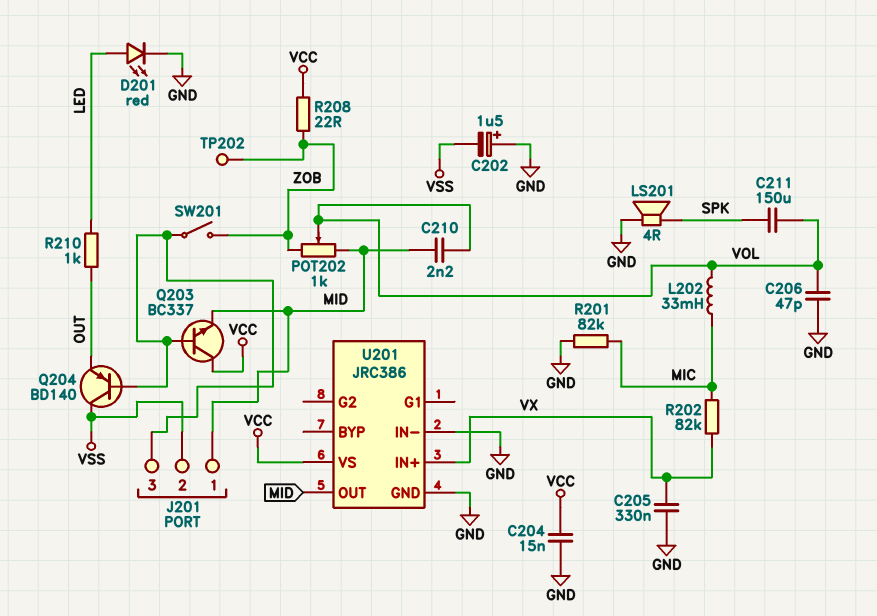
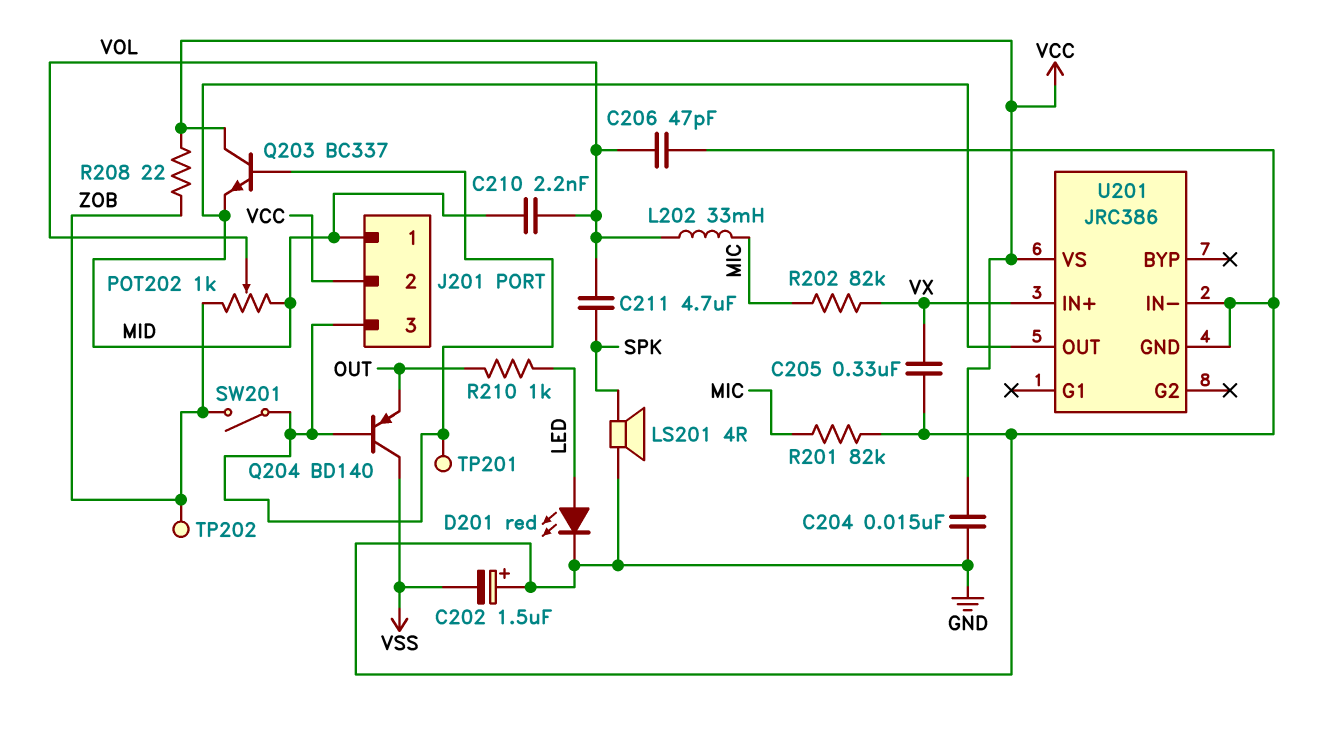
C211: 150uF (SPK, VOL) -> 4.7uF (SPK, VOL)
J201 pin 2: VSS -> VCC
TP201: none -> test point (J201/3)

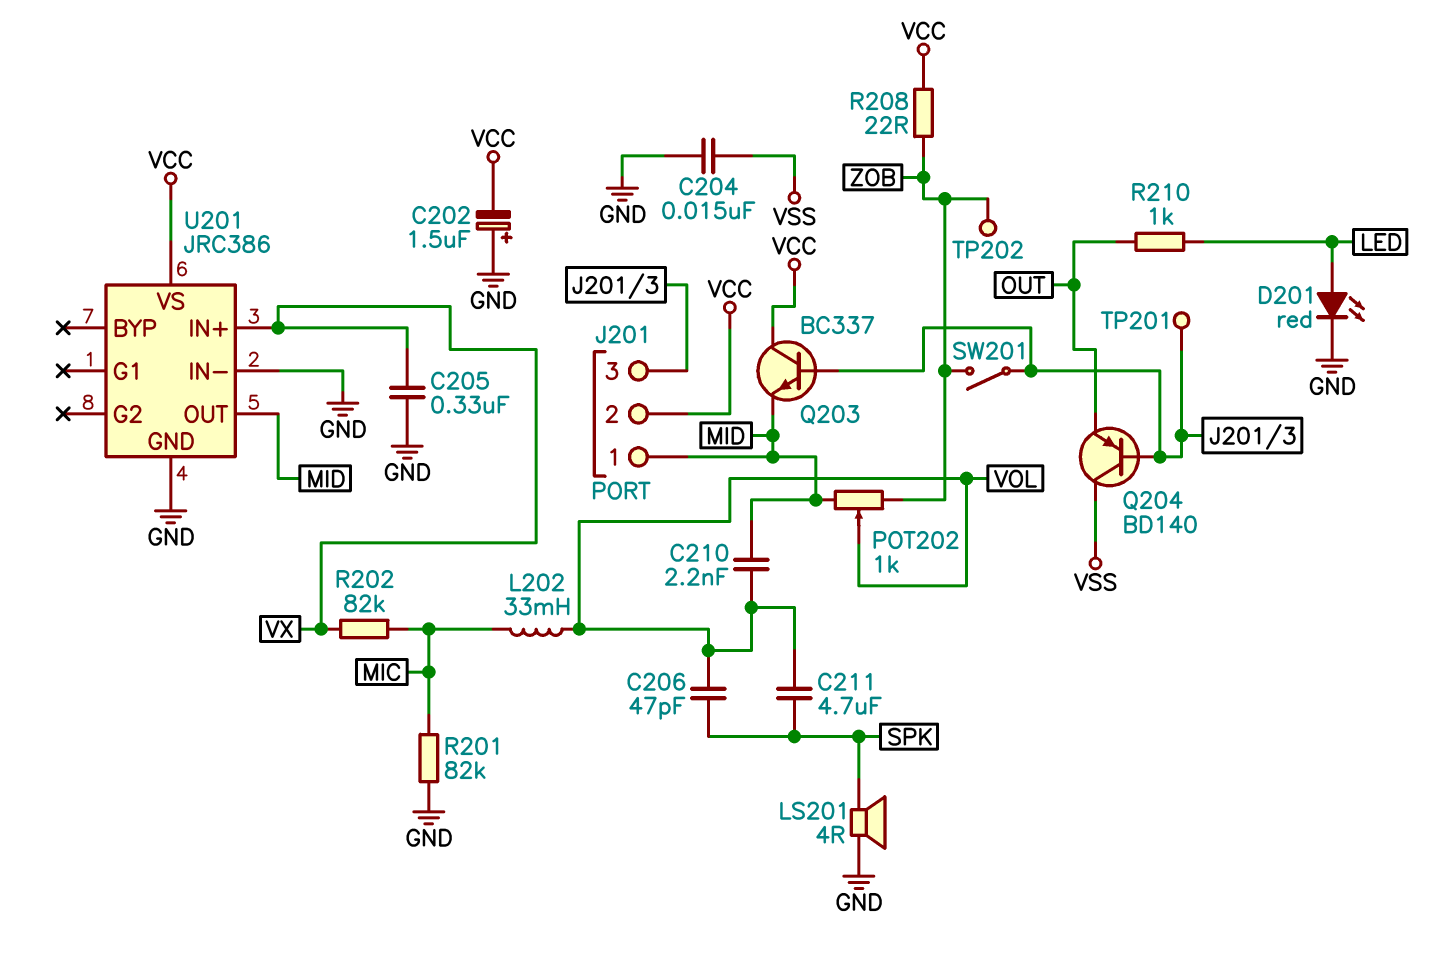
C202: 1.5uF (plus GND, minus VSS) -> 1.5uF (plus GND, minus VCC)
C204: 15nF (GND, VCC) -> 15nF (GND, VSS)
C206: 47pF (GND, VOL) -> 47pF (SPK, VOL)

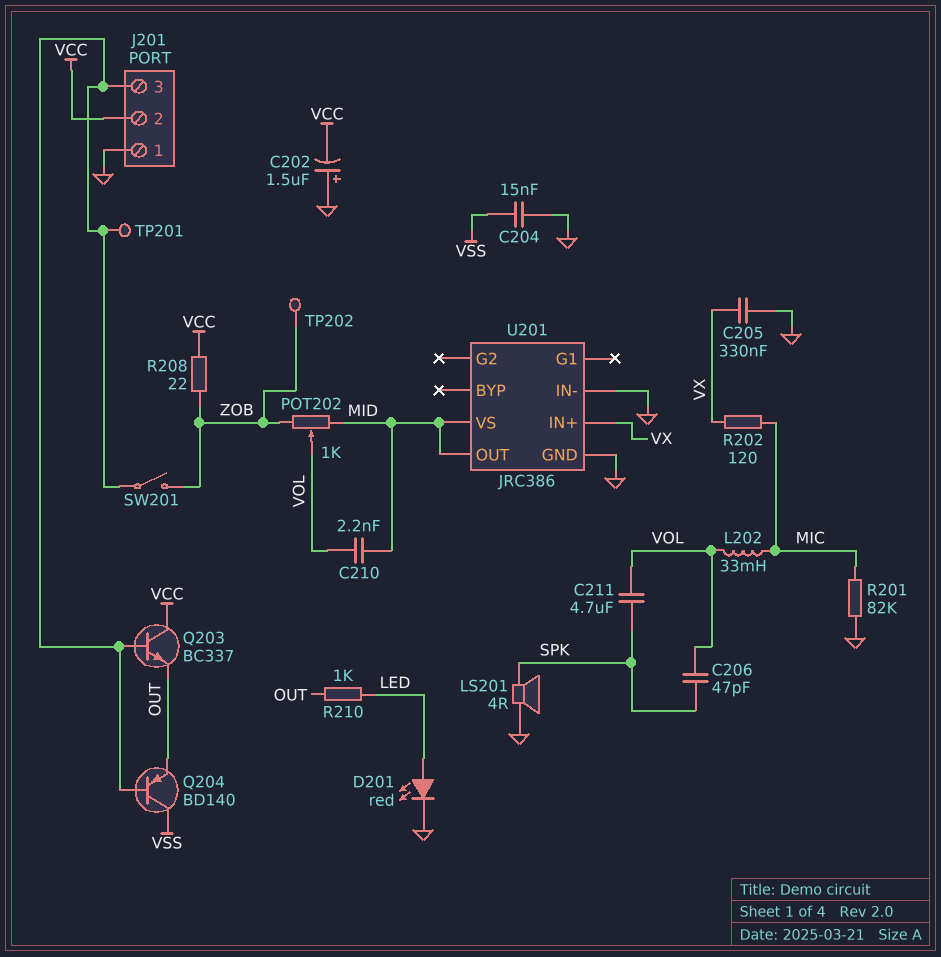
J201 pin 1: MID -> GND
Q203: NPN BC337 (B J201/3, C VCC, E MID) -> NPN BC337 (B J201/3, C VCC, E OUT)
R202: 82k (MIC, VX) -> 120 (MIC, VX)
U201 pin VS: VCC -> MID

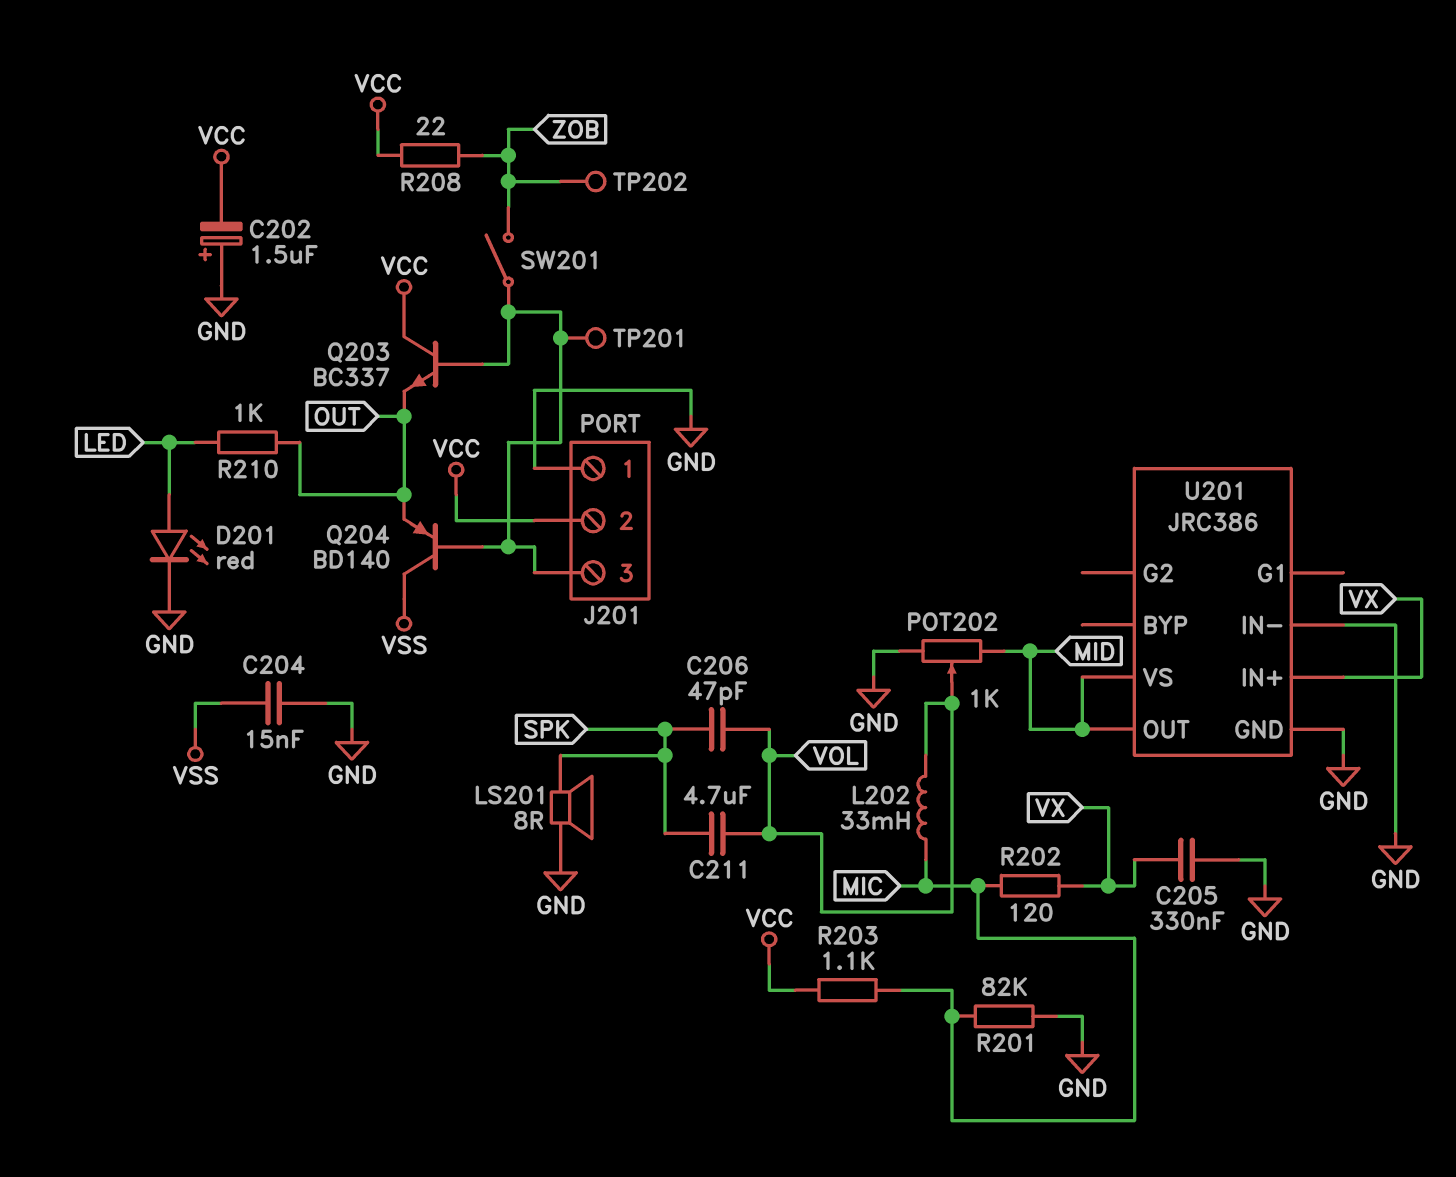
C210: 2.2nF (MID, VOL) -> none
LS201: speaker 4R (GND, SPK) -> speaker 8R (GND, SPK)
POT202: 1k (MID, ZOB, wiper VOL) -> 1k (GND, MID, wiper VOL)
R203: none -> 1.1k (MIC, VCC)

